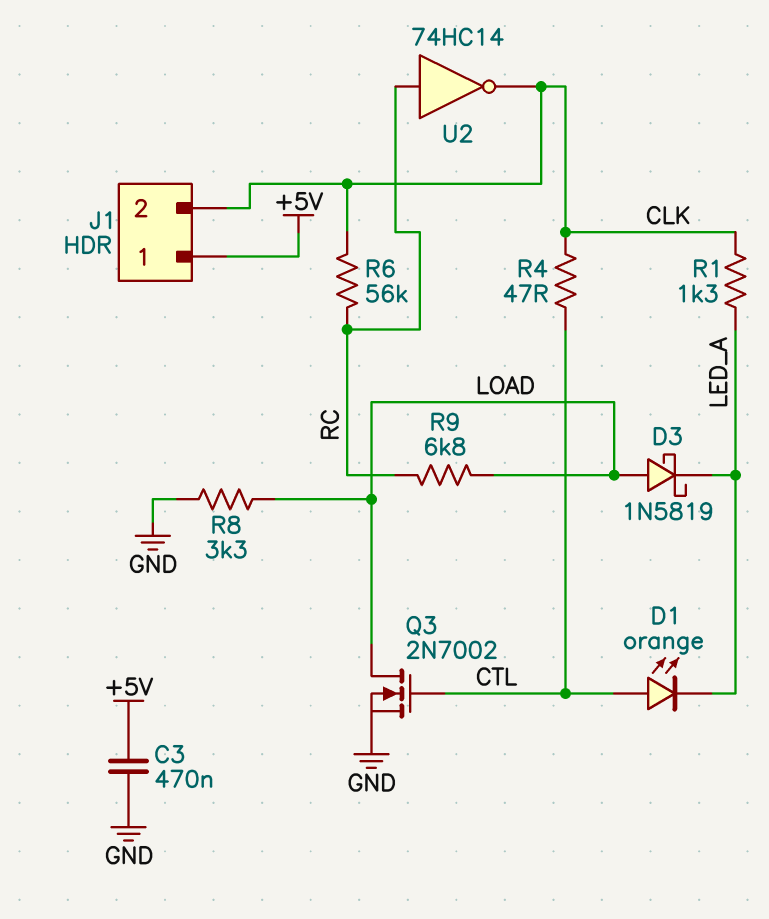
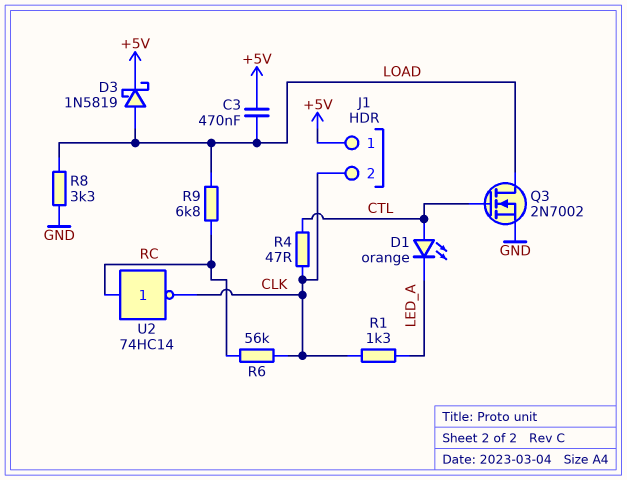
C3: 470nF (+5V, GND) -> 470nF (+5V, LOAD)
D3: schottky 1N5819 (A LOAD, K LED_A) -> schottky 1N5819 (A LOAD, K +5V)

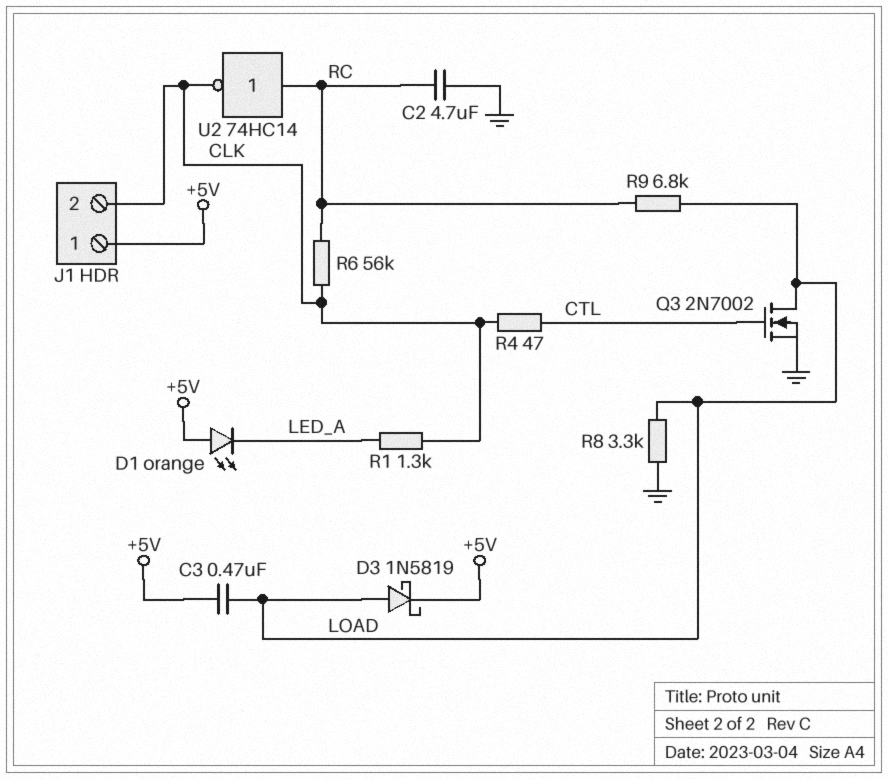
C2: none -> 4.7uF (GND, RC)
D1: LED orange (A CTL, K LED_A) -> LED orange (A +5V, K LED_A)

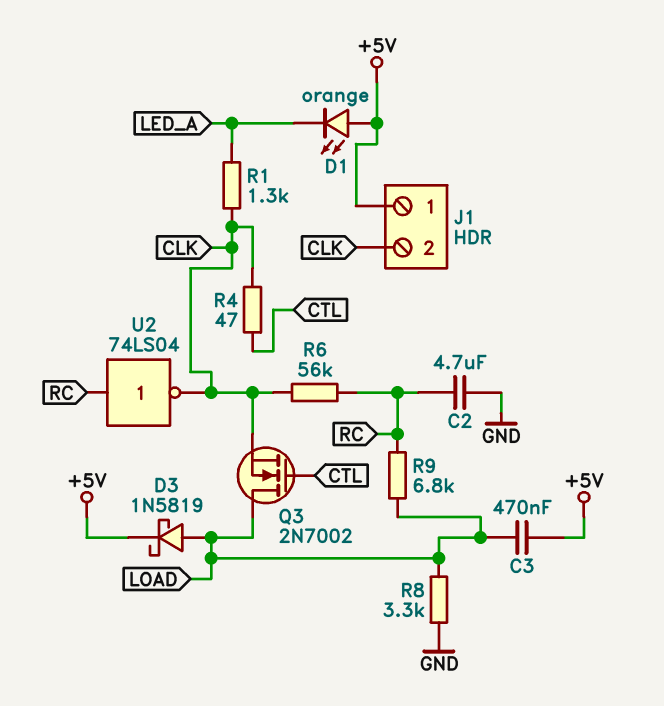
Q3: NMOS 2N7002 (G CTL, D LOAD, S GND) -> NMOS 2N7002 (G CTL, D LOAD, S CLK)
U2: NOT 74HC14 (in RC, out CLK) -> NOT 74LS04 (in RC, out CLK)

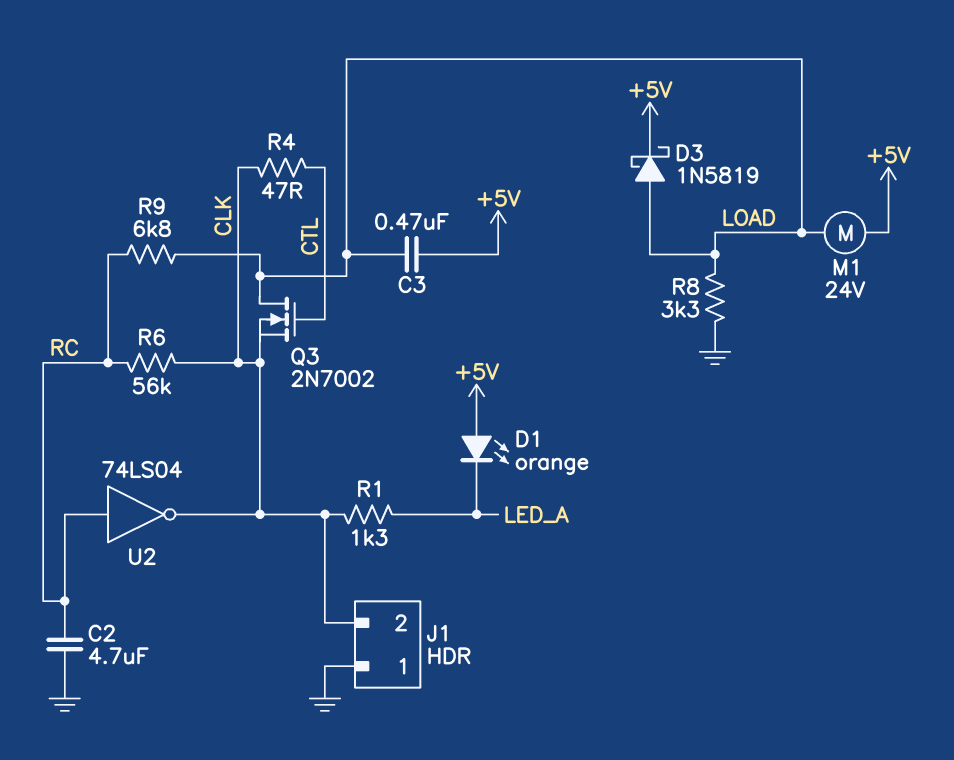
J1 pin 1: +5V -> GND
M1: none -> motor 24V (+5V, LOAD)

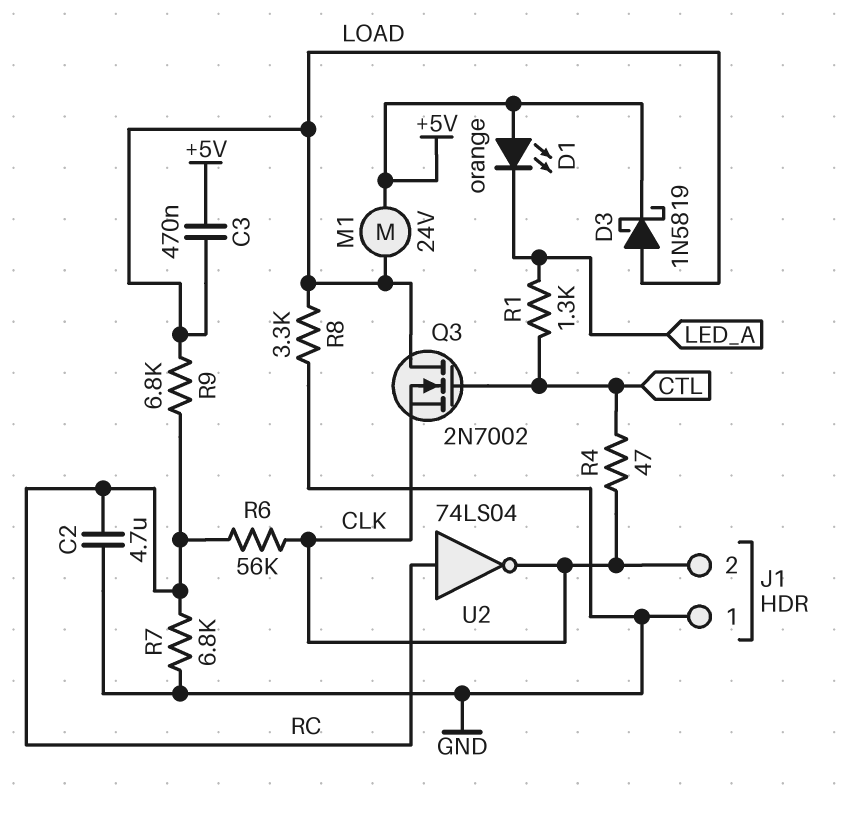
R1: 1.3k (CLK, LED_A) -> 1.3k (CTL, LED_A)
R7: none -> 6.8k (GND, RC)

